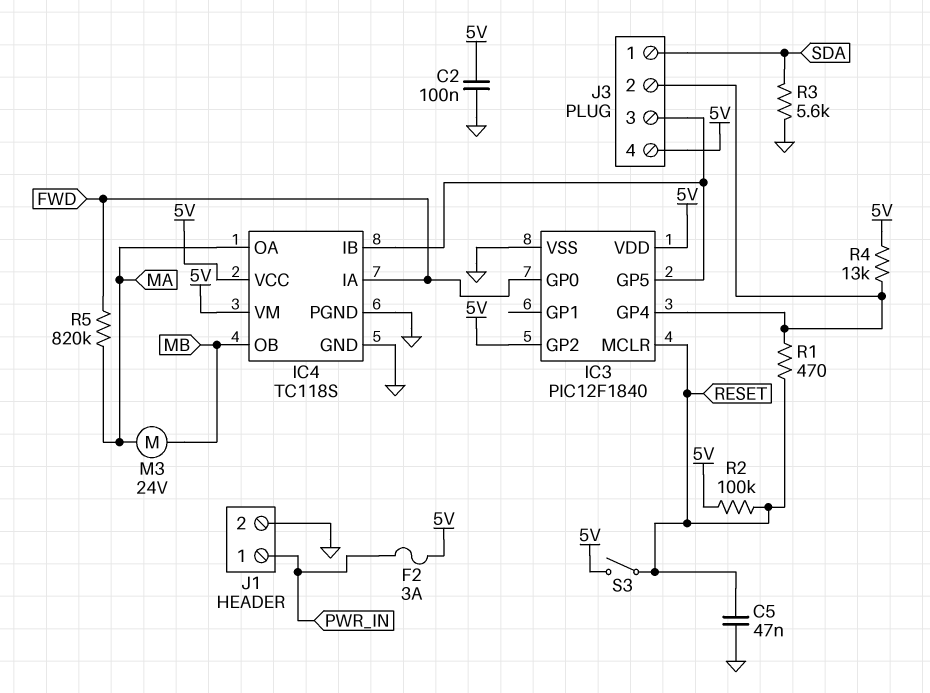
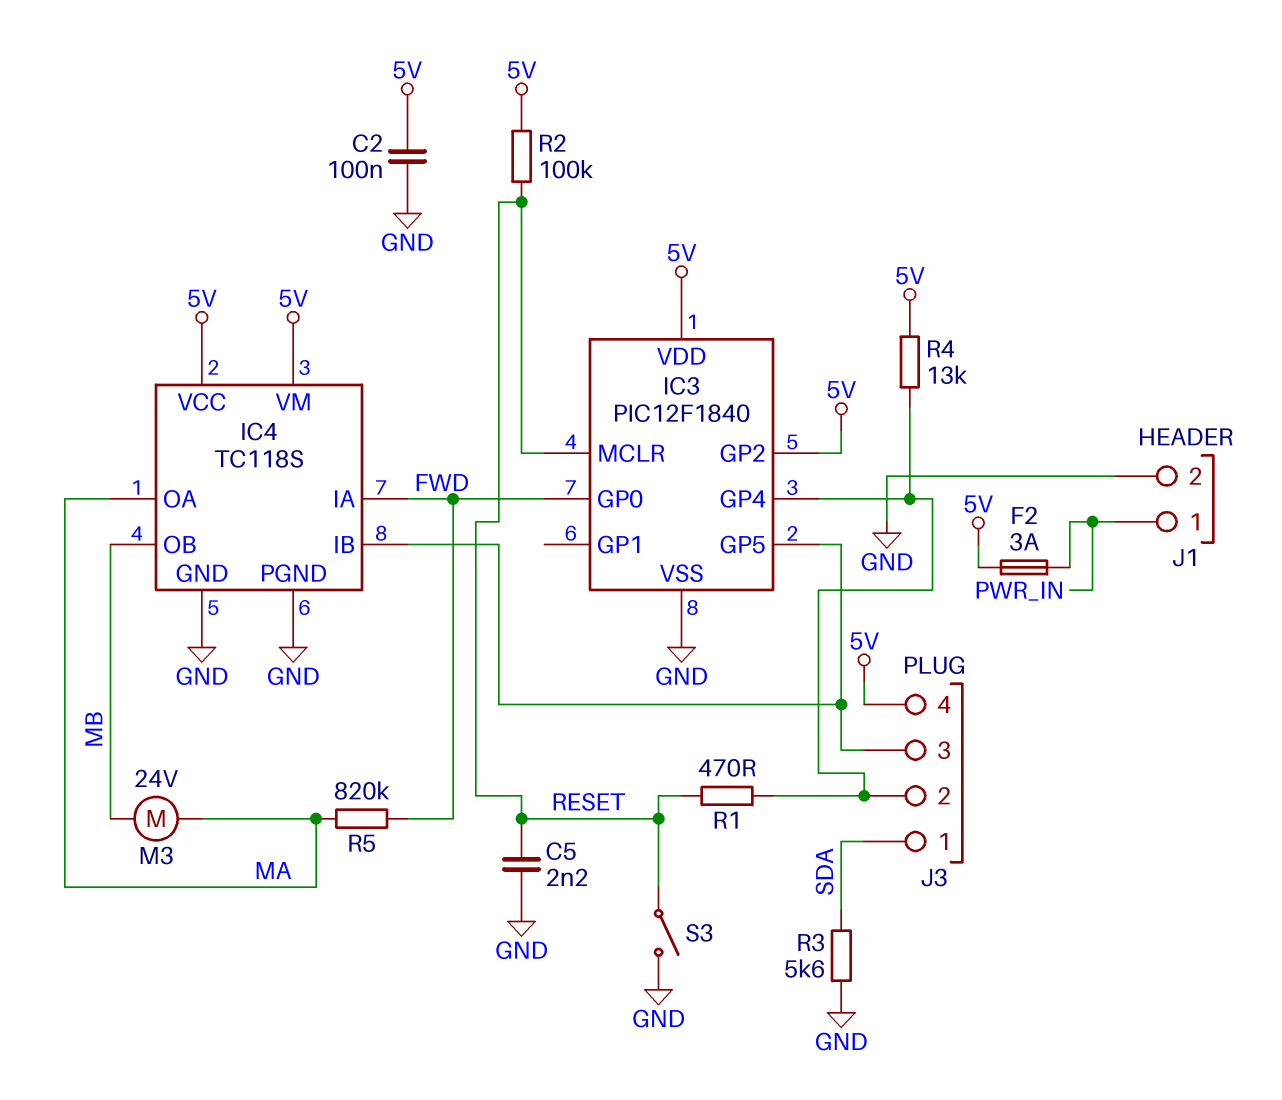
C5: 47nF (GND, RESET) -> 2.2nF (GND, RESET)
S3: switch (5V, RESET) -> switch (GND, RESET)

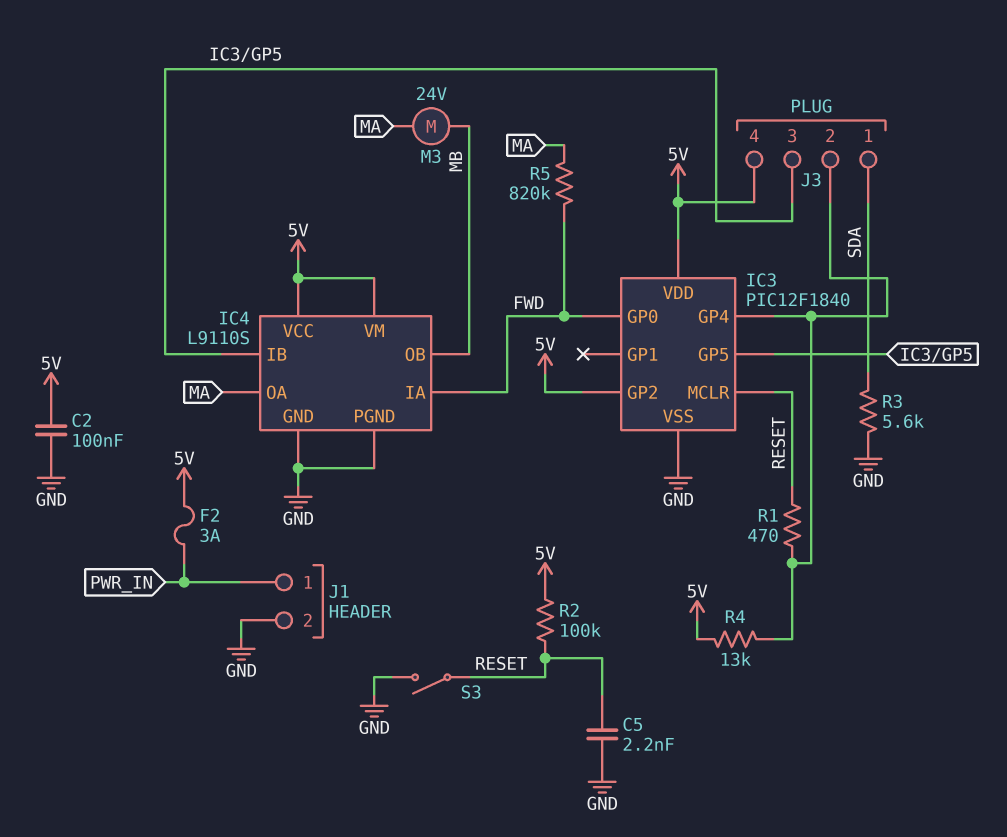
IC4: TC118S -> L9110S

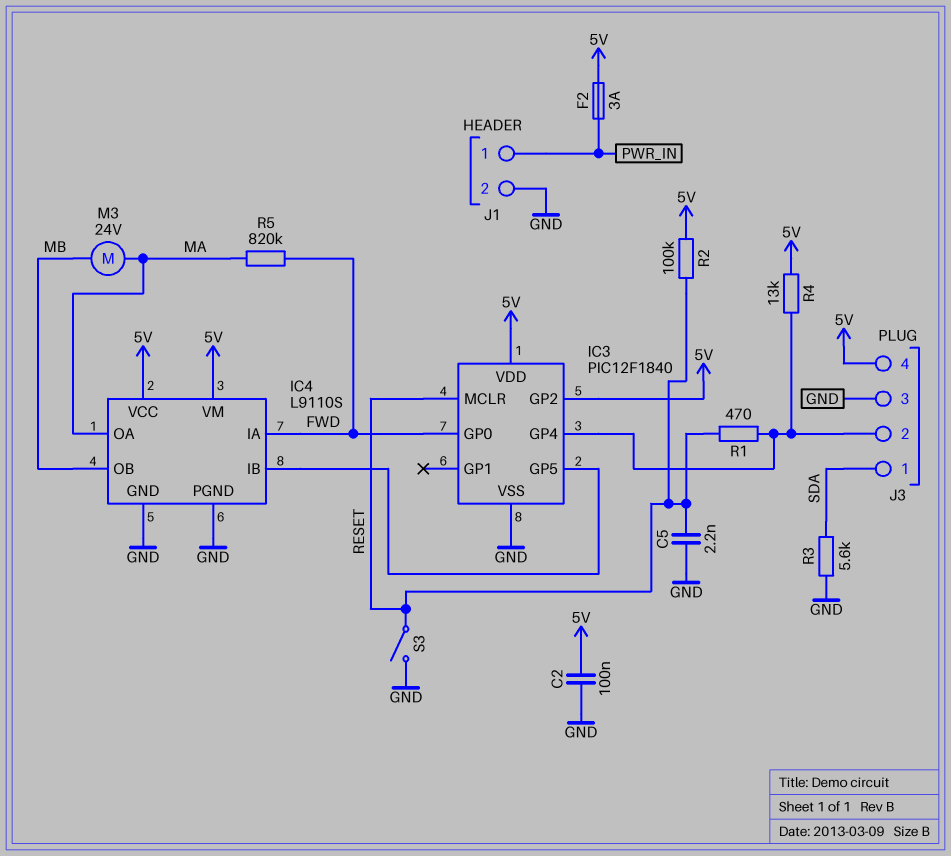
J3 pin 3: IC3/GP5 -> GND

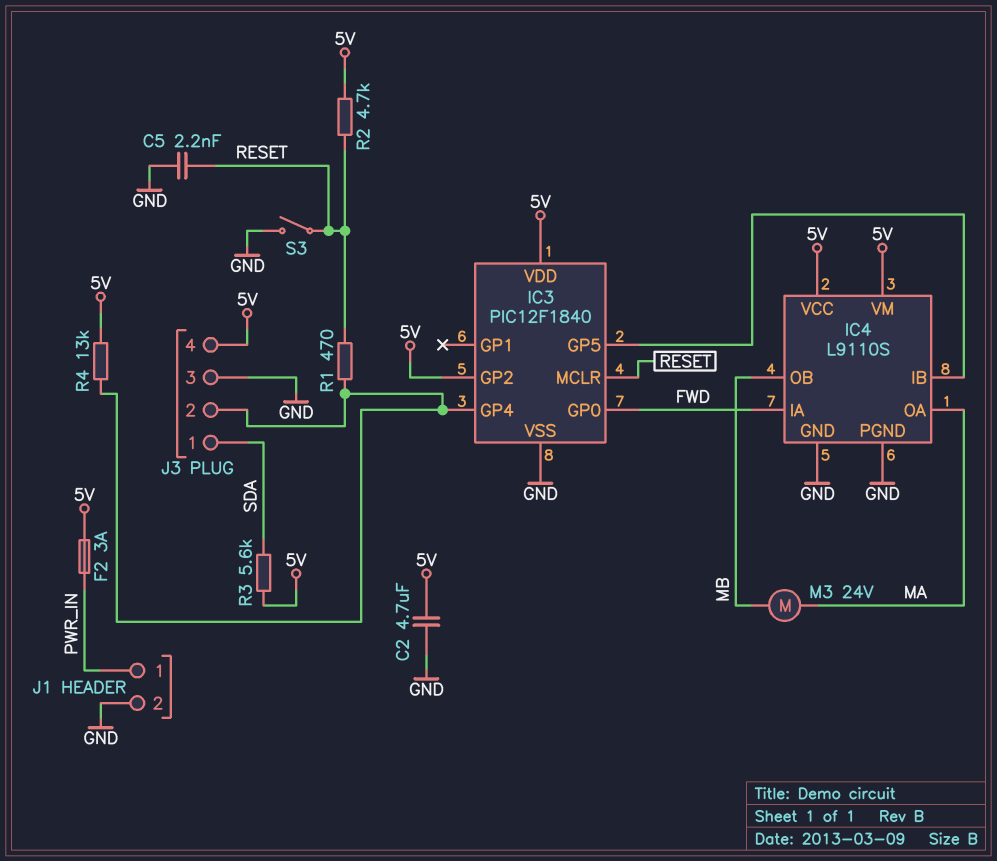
C2: 100nF (5V, GND) -> 4.7uF (5V, GND)
R2: 100k (5V, RESET) -> 4.7k (5V, RESET)
R3: 5.6k (GND, SDA) -> 5.6k (5V, SDA)
R5: 820k (FWD, MA) -> none

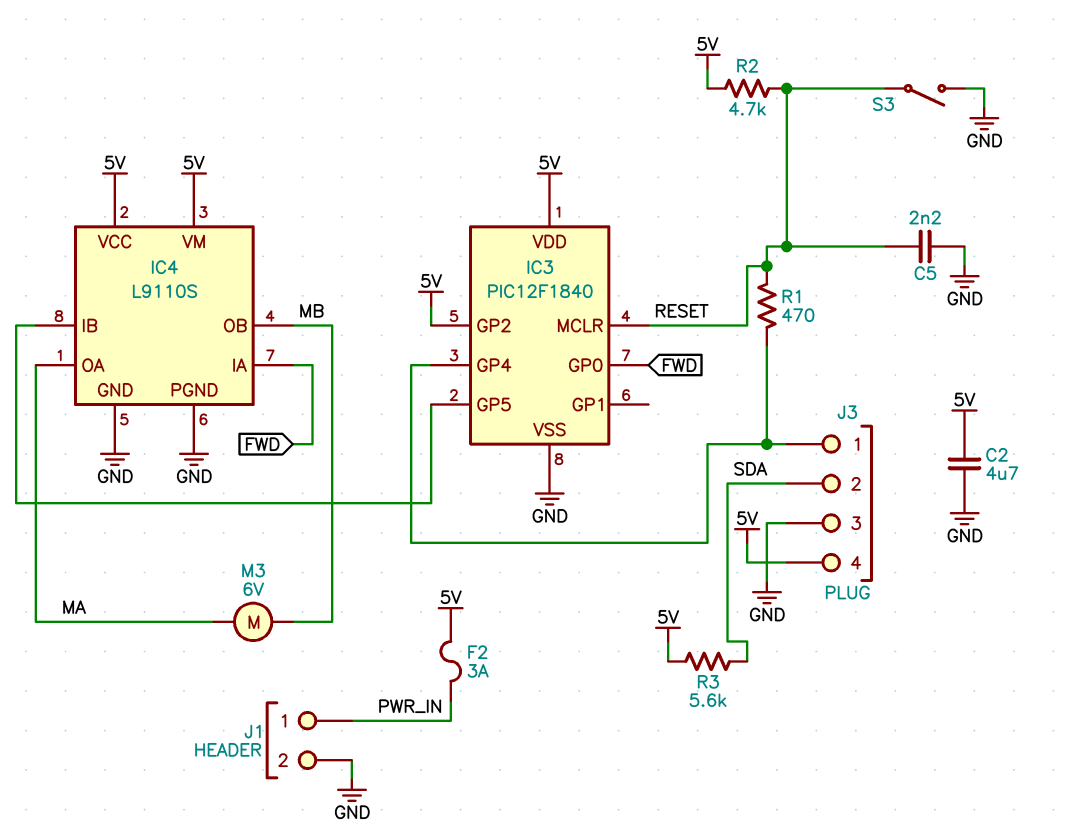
J3 pin 1: SDA -> IC3/GP4
J3 pin 2: IC3/GP4 -> SDA
M3: motor 24V (MA, MB) -> motor 6V (MA, MB)
R4: 13k (5V, IC3/GP4) -> none

